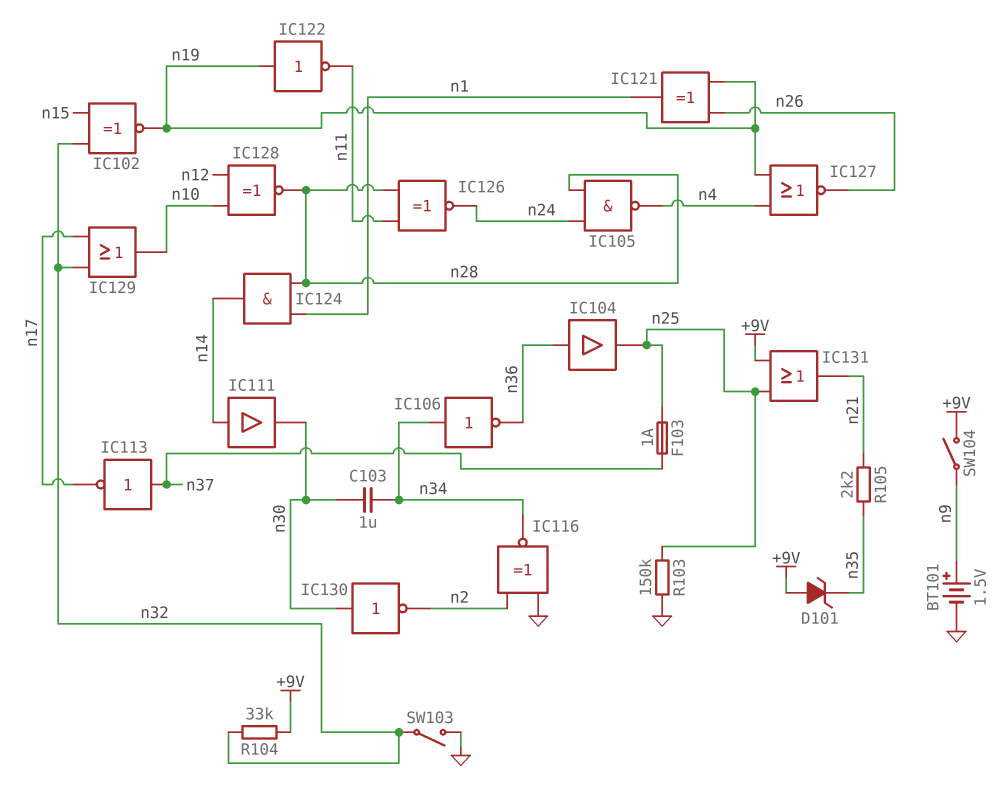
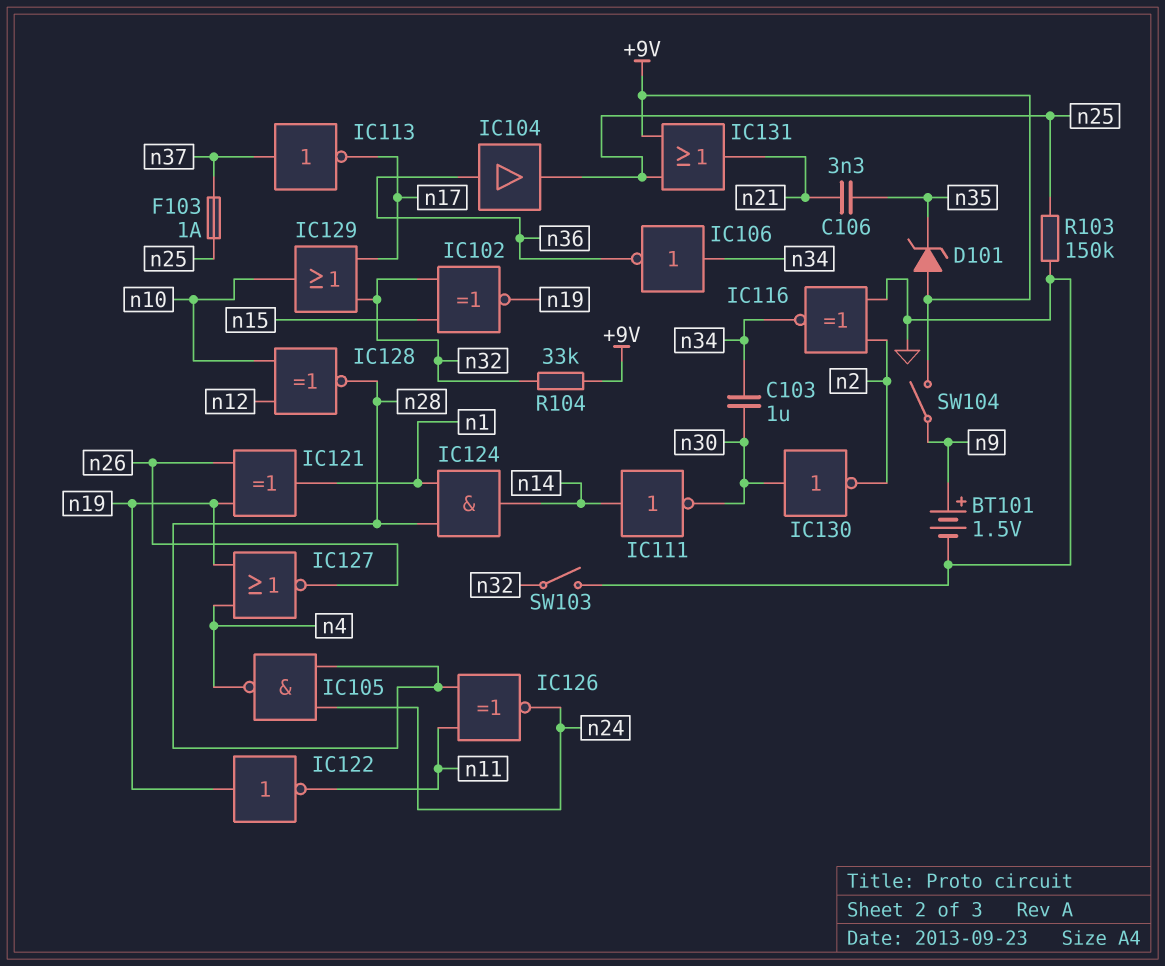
C106: none -> 3.3nF (n21, n35)
IC111: buffer (in n14, out n30) -> NOT (in n14, out n30)
R105: 2.2k (n21, n35) -> none

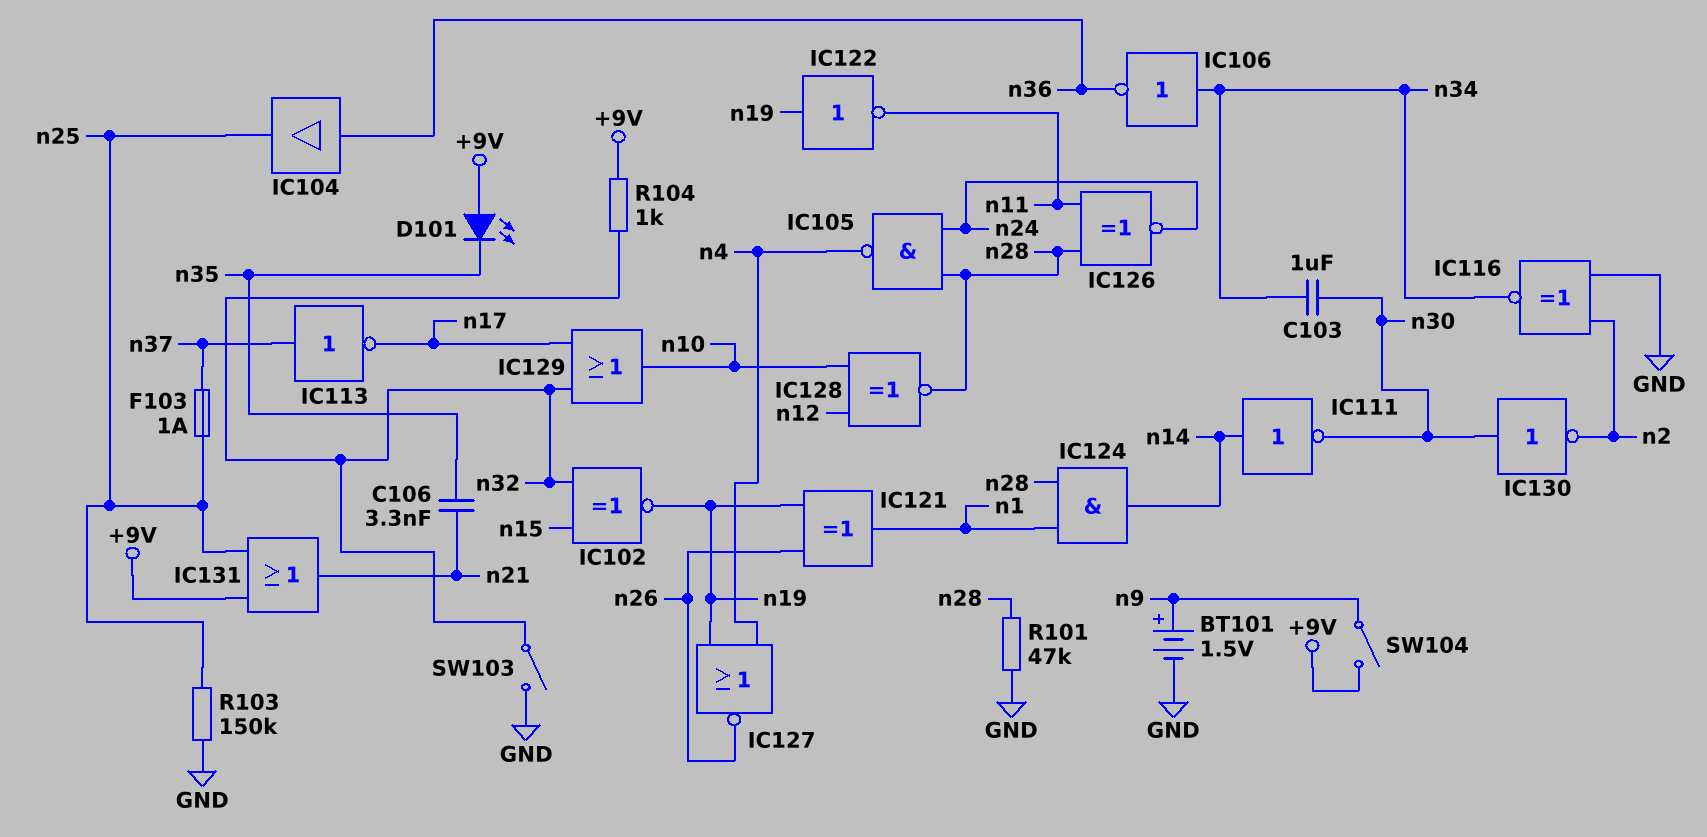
D101: zener (A +9V, K n35) -> LED (A +9V, K n35)
R101: none -> 47k (GND, n28)
R104: 33k (+9V, n32) -> 1k (+9V, n32)

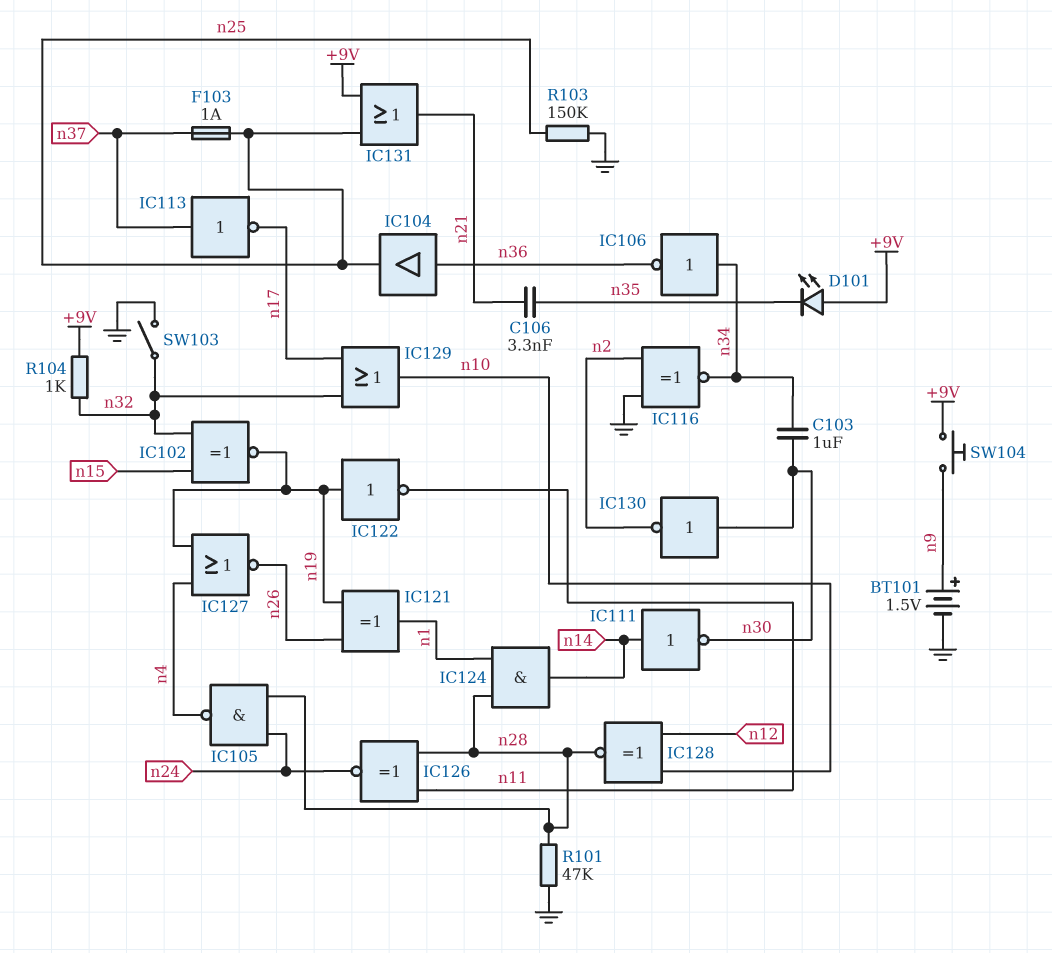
SW104: switch (+9V, n9) -> button (+9V, n9)

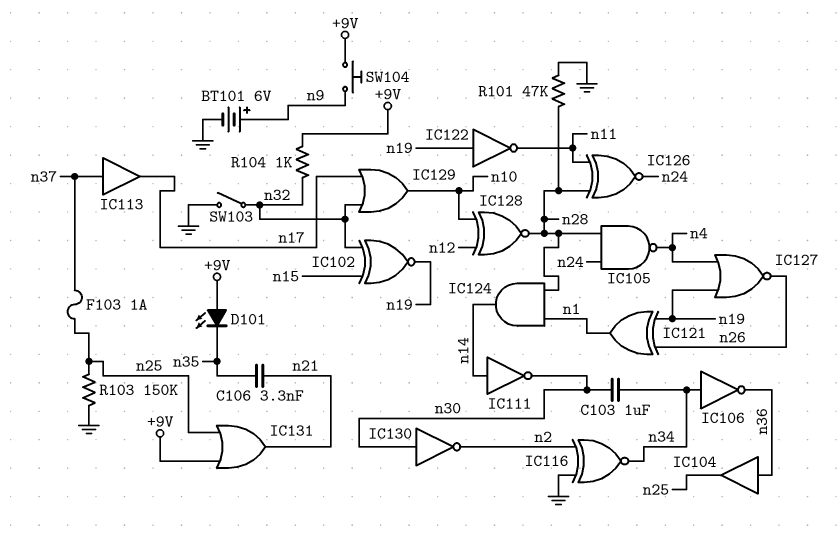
BT101: 1.5V (plus n9, minus GND) -> 6V (plus n9, minus GND)
IC113: NOT (in n37, out n17) -> buffer (in n37, out n17)

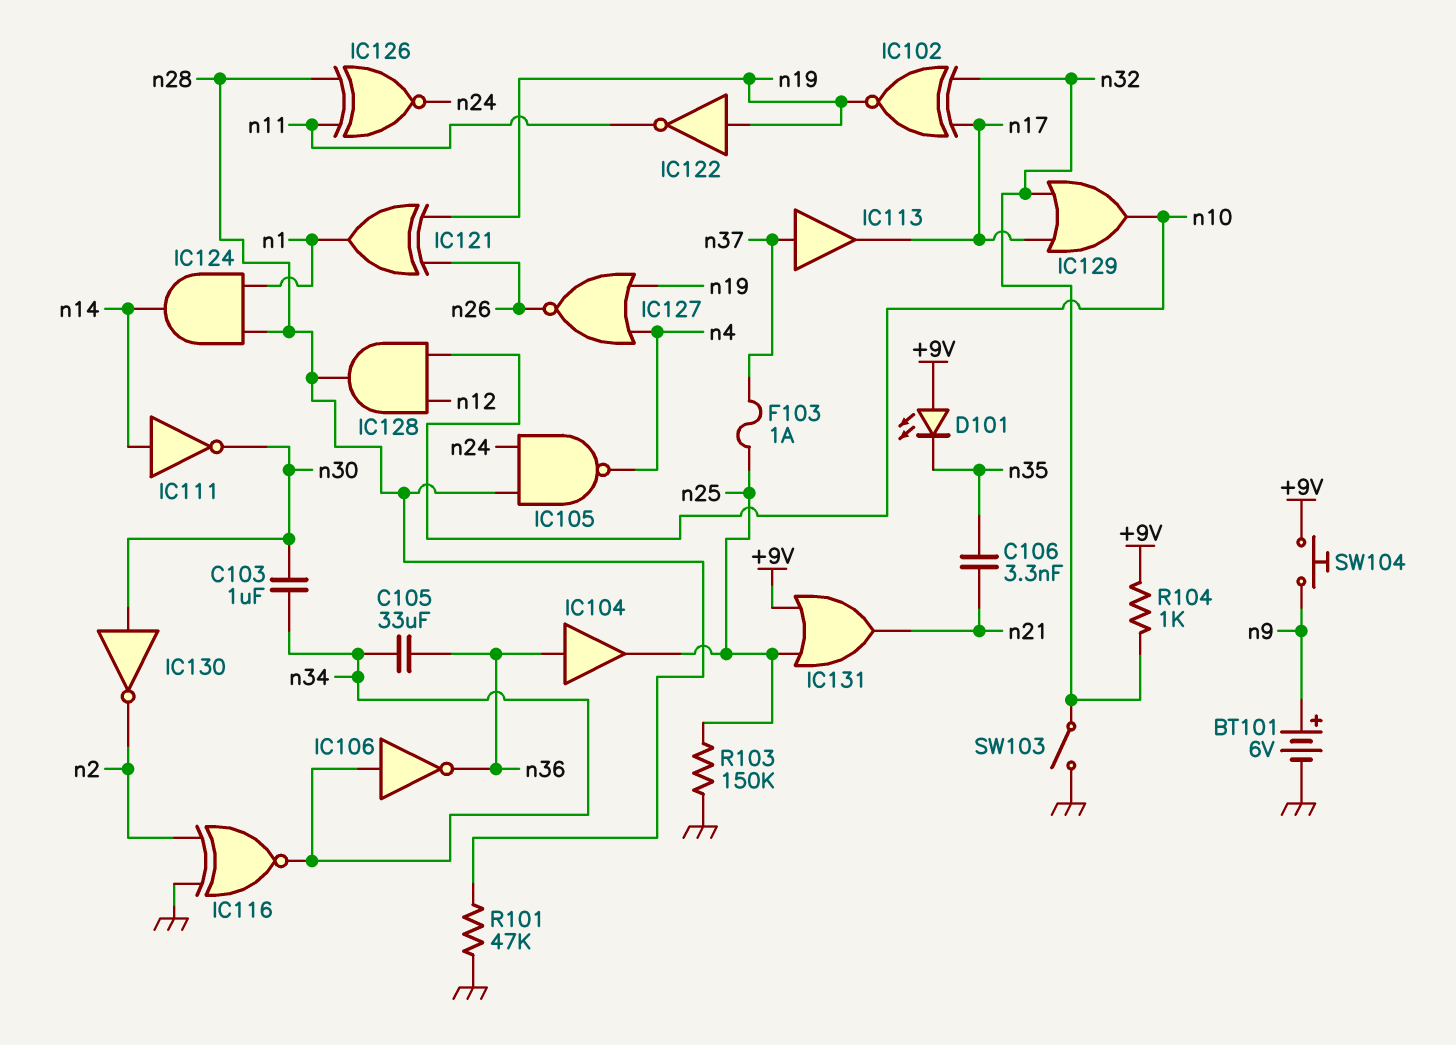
C105: none -> 33uF (n34, n36)
IC102: XNOR (in n15, in n32, out n19) -> XNOR (in n17, in n32, out n19)
IC128: XNOR (in n10, in n12, out n28) -> AND (in n10, in n12, out n28)

